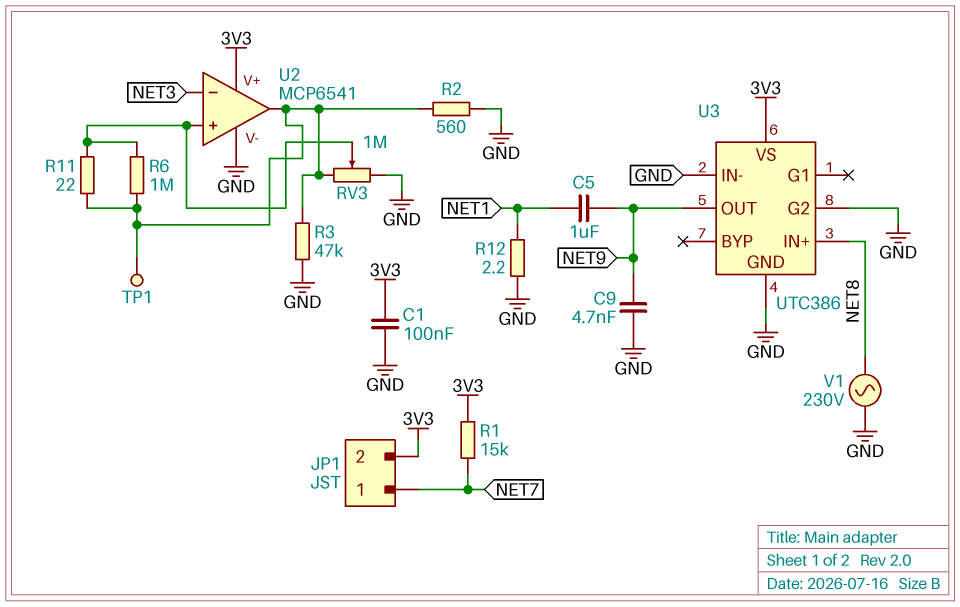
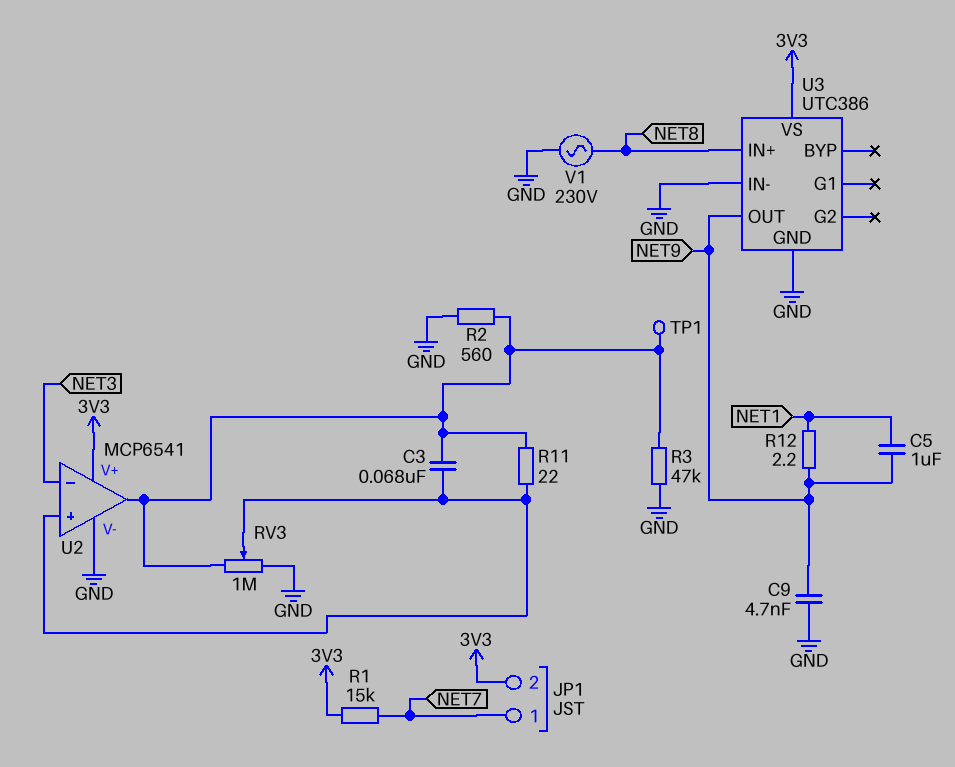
C1: 100nF (3V3, GND) -> none
C3: none -> 68nF (U2/in+, U2/out)
R6: 1M (U2/in+, U2/out) -> none
R12: 2.2 (GND, NET1) -> 2.2 (NET1, NET9)
U3 pin G2: GND -> none

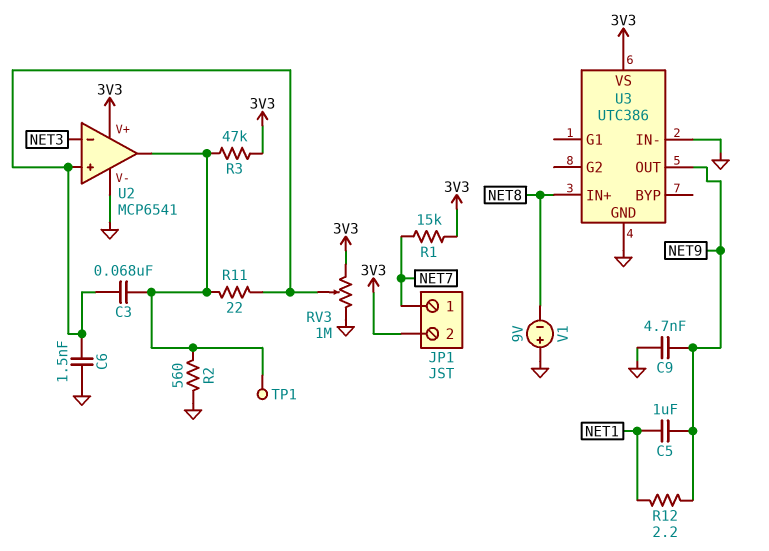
C6: none -> 1.5nF (GND, U2/in+)
R3: 47k (GND, U2/out) -> 47k (3V3, U2/out)
RV3: 1M (GND, U2/out, wiper U2/in+) -> 1M (3V3, GND, wiper U2/in+)
V1: AC 230V (GND, NET8) -> 9V (plus GND, minus NET8)

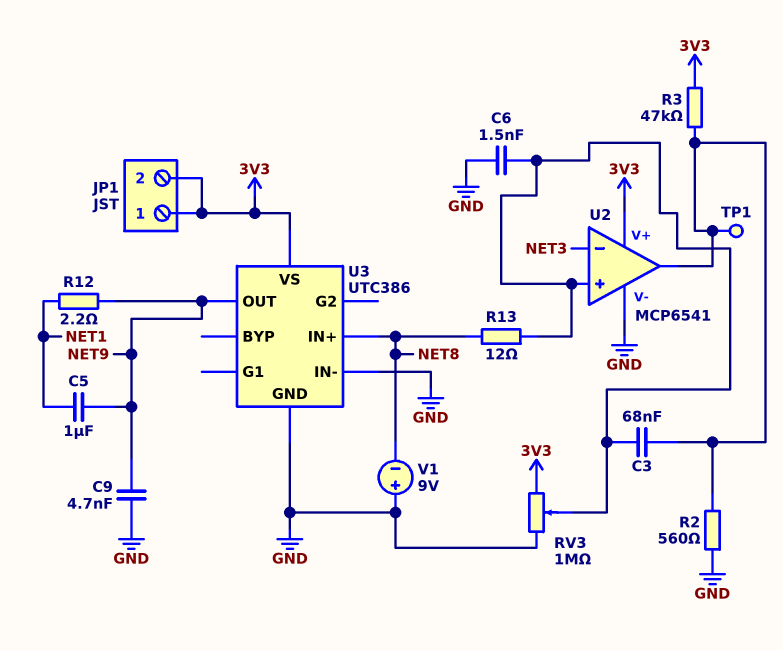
JP1 pin 1: NET7 -> 3V3
R1: 15k (3V3, NET7) -> none
R11: 22 (U2/in+, U2/out) -> none
R13: none -> 12 (NET8, U2/in+)

